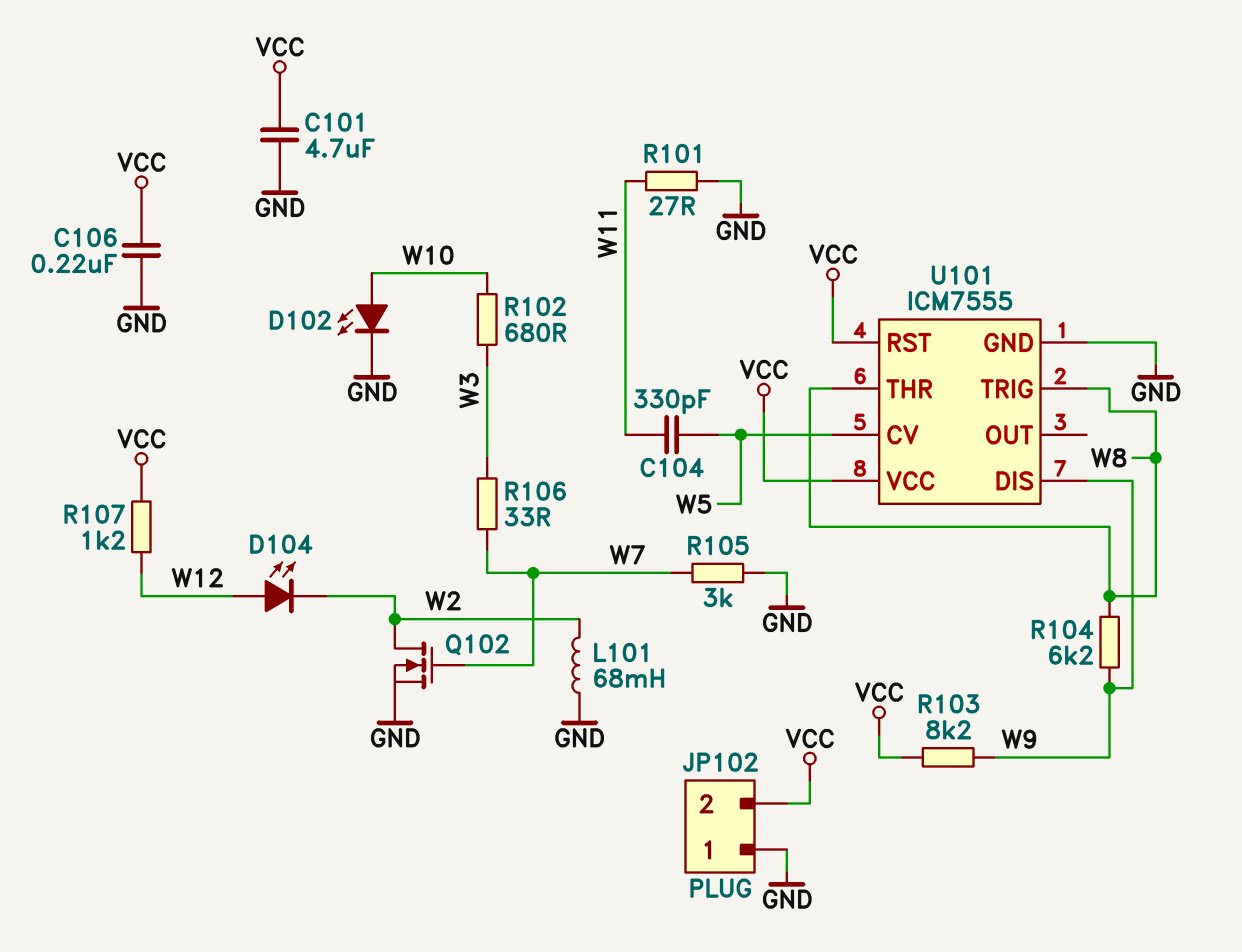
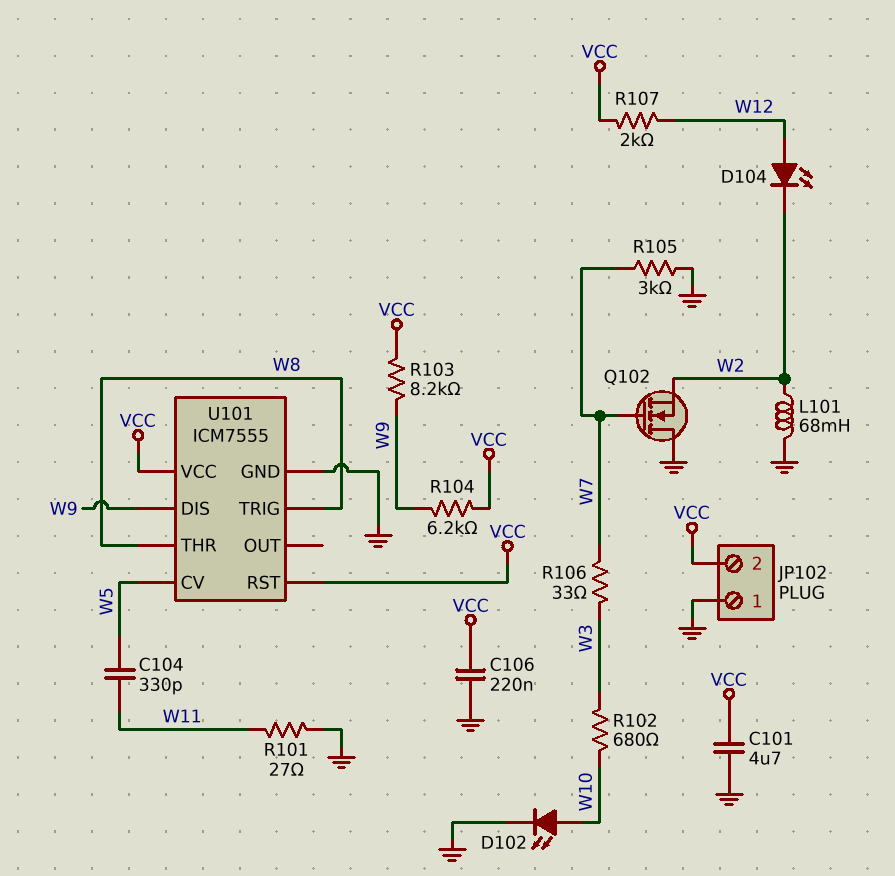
Q102: NMOS (G W7, D W2, S GND) -> NMOS (G W7, D GND, S W2)
R104: 6.2k (W8, W9) -> 6.2k (VCC, W9)
R107: 1.2k (VCC, W12) -> 2k (VCC, W12)

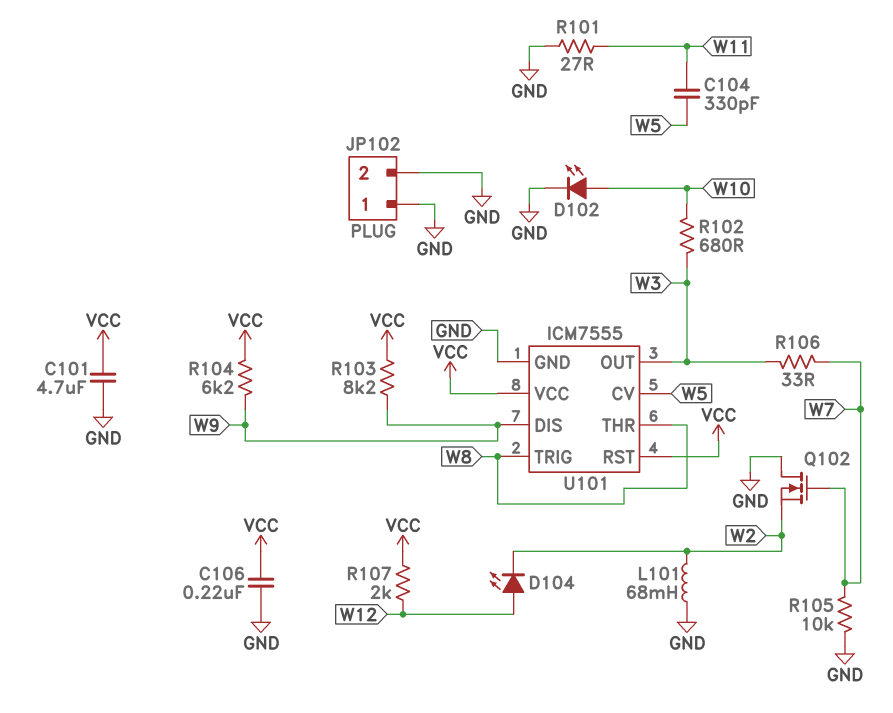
JP102 pin 2: VCC -> GND
R105: 3k (GND, W7) -> 10k (GND, W7)
U101 pin OUT: none -> W3

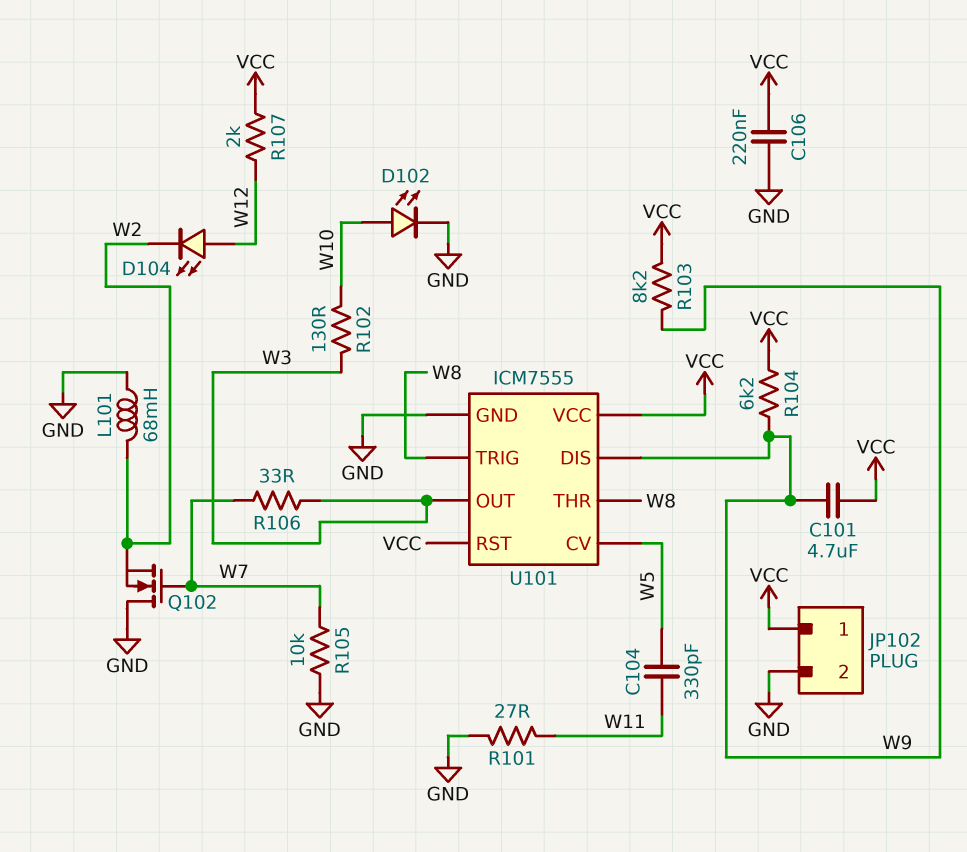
C101: 4.7uF (GND, VCC) -> 4.7uF (VCC, W9)
JP102 pin 1: GND -> VCC
R102: 680 (W3, W10) -> 130 (W3, W10)

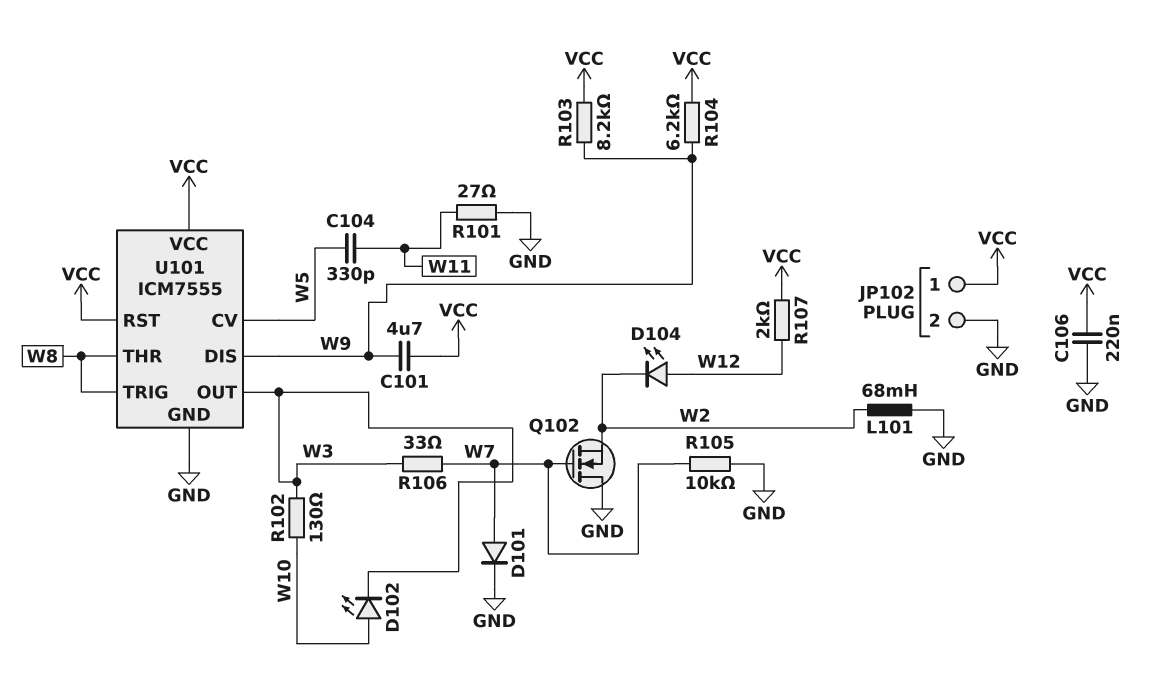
D101: none -> diode (A W7, K GND)
D102: LED (A W10, K GND) -> LED (A W10, K W3)

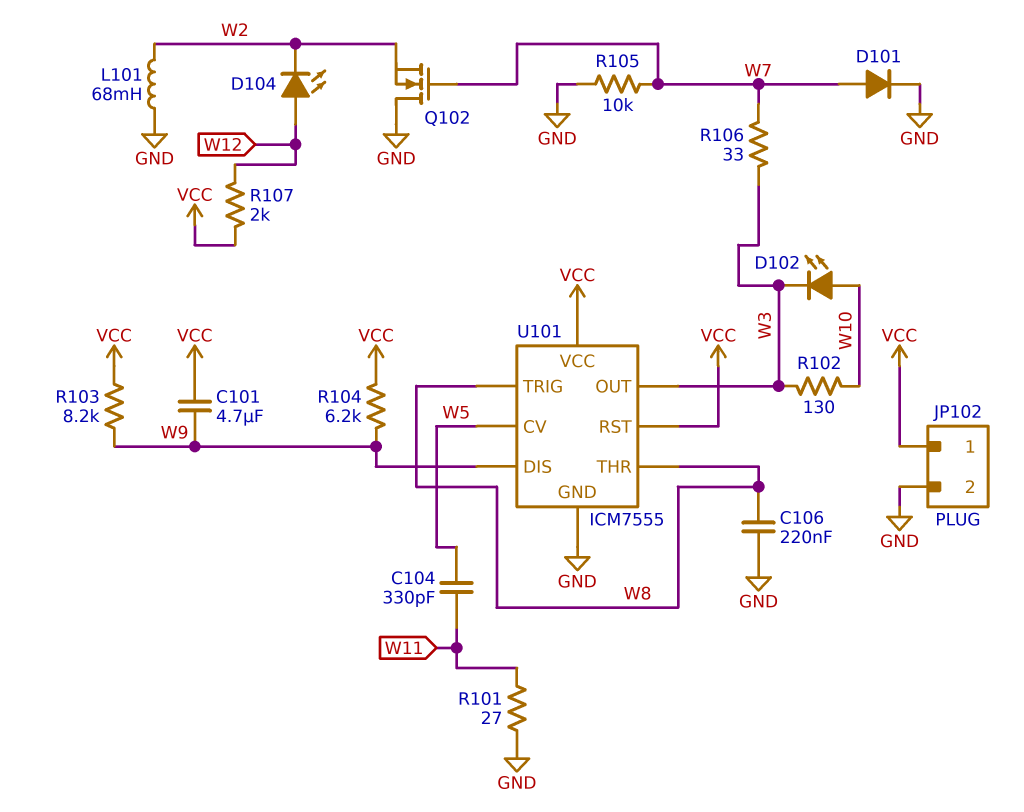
C106: 220nF (GND, VCC) -> 220nF (GND, W8)

